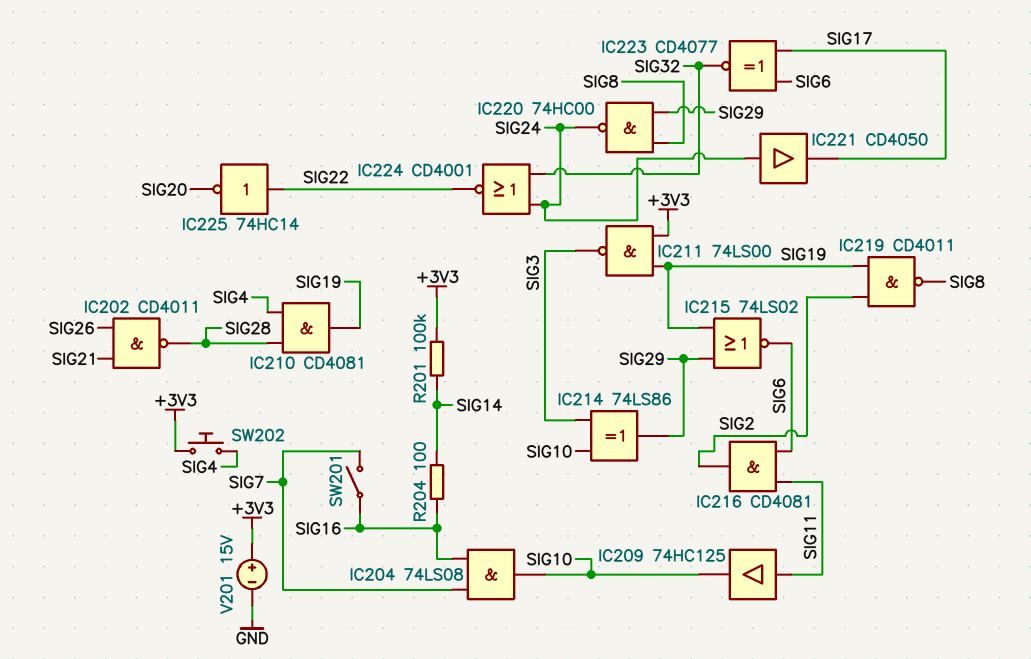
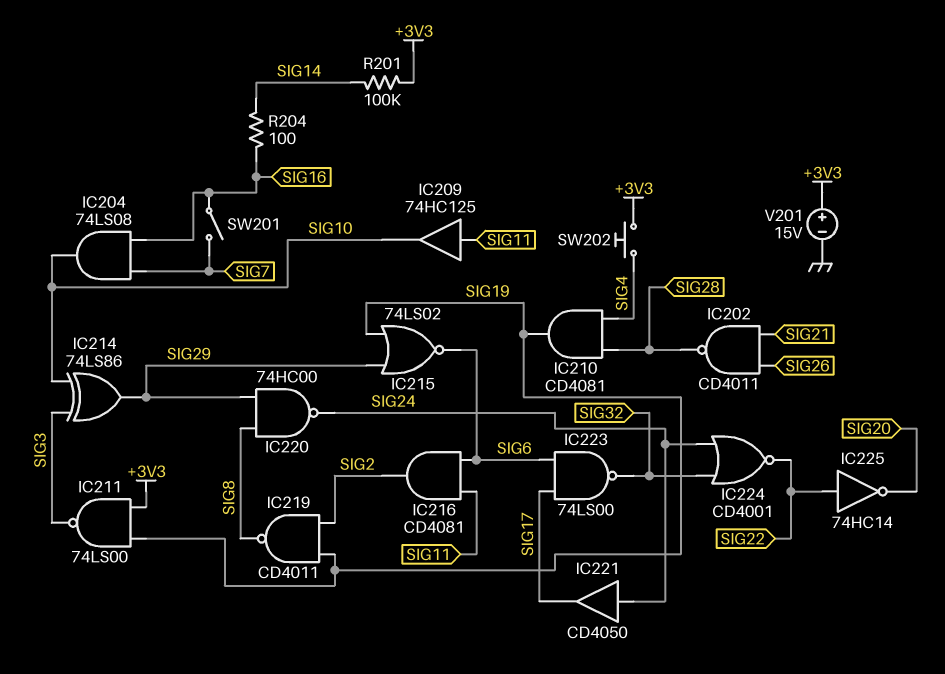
IC223: XNOR CD4077 (in SIG6, in SIG17, out SIG32) -> NAND 74LS00 (in SIG6, in SIG17, out SIG32)

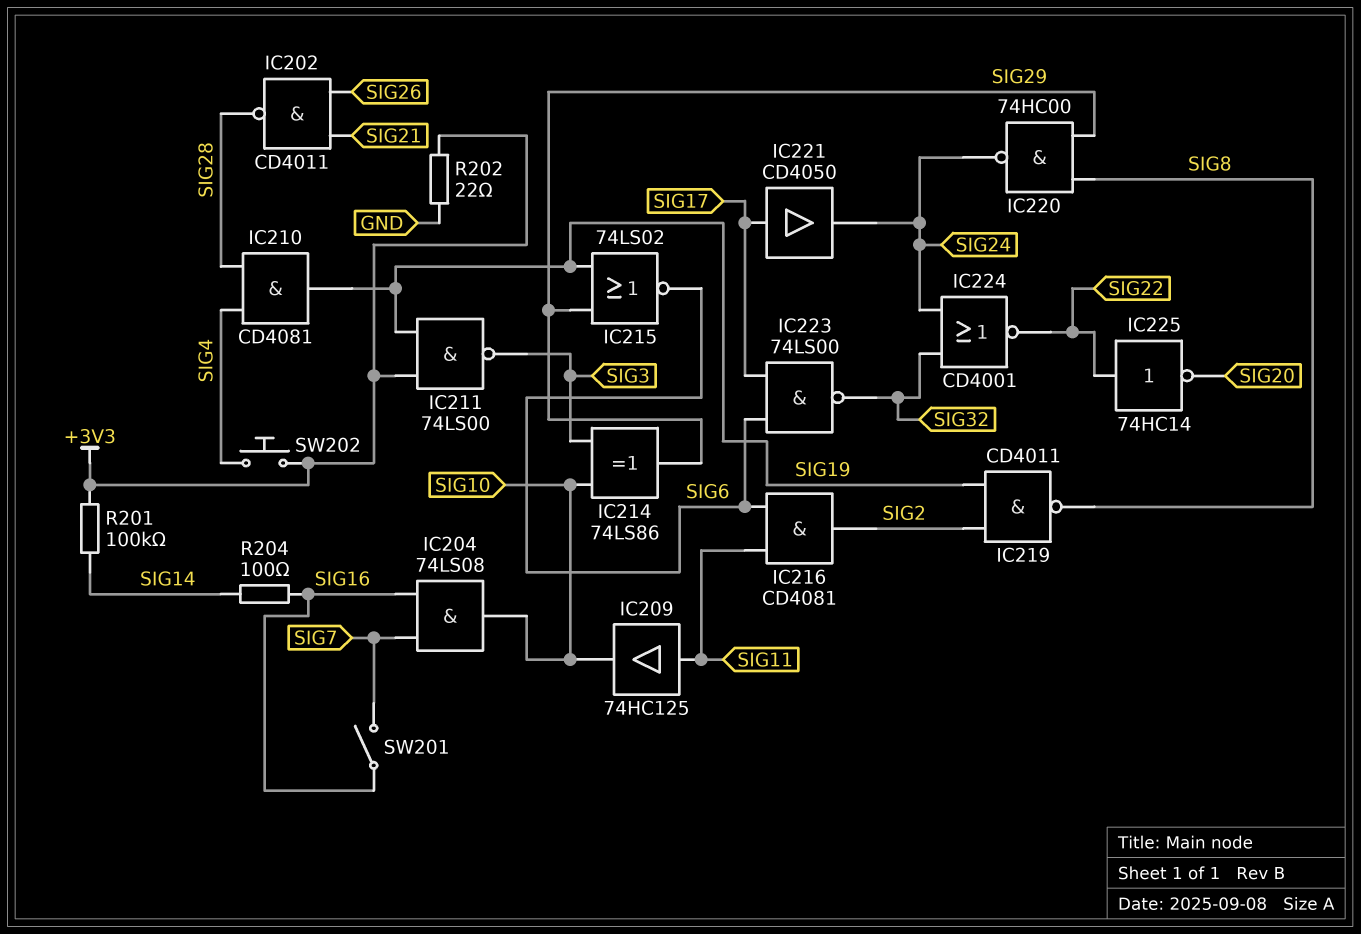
IC221: buffer CD4050 (in SIG24, out SIG17) -> buffer CD4050 (in SIG17, out SIG24)
R202: none -> 22 (+3V3, GND)
V201: 15V (plus +3V3, minus GND) -> none

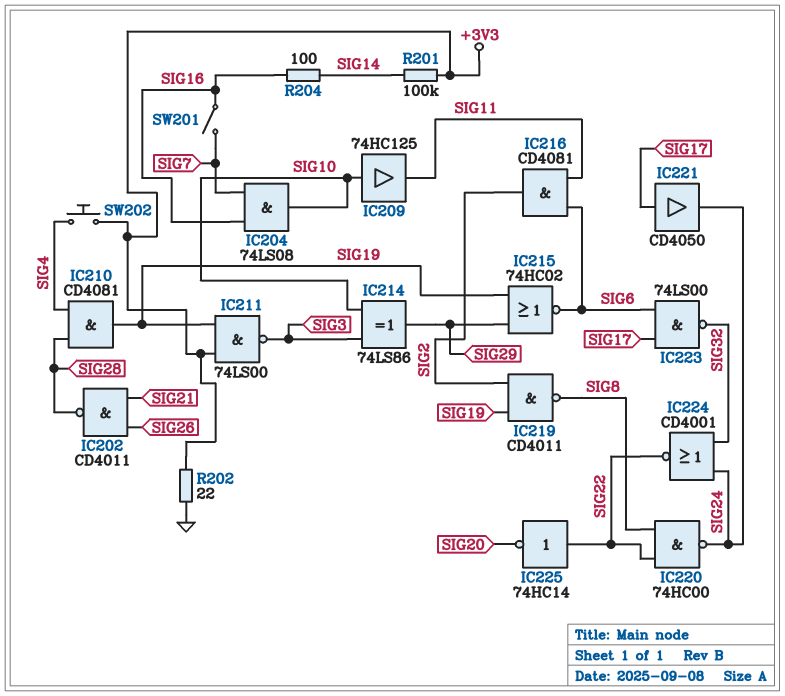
IC209: buffer 74HC125 (in SIG11, out SIG10) -> buffer 74HC125 (in SIG10, out SIG11)
IC215: NOR 74LS02 (in SIG19, in SIG29, out SIG6) -> NOR 74HC02 (in SIG19, in SIG29, out SIG6)
IC220: NAND 74HC00 (in SIG8, in SIG29, out SIG24) -> NAND 74HC00 (in SIG8, in SIG22, out SIG24)

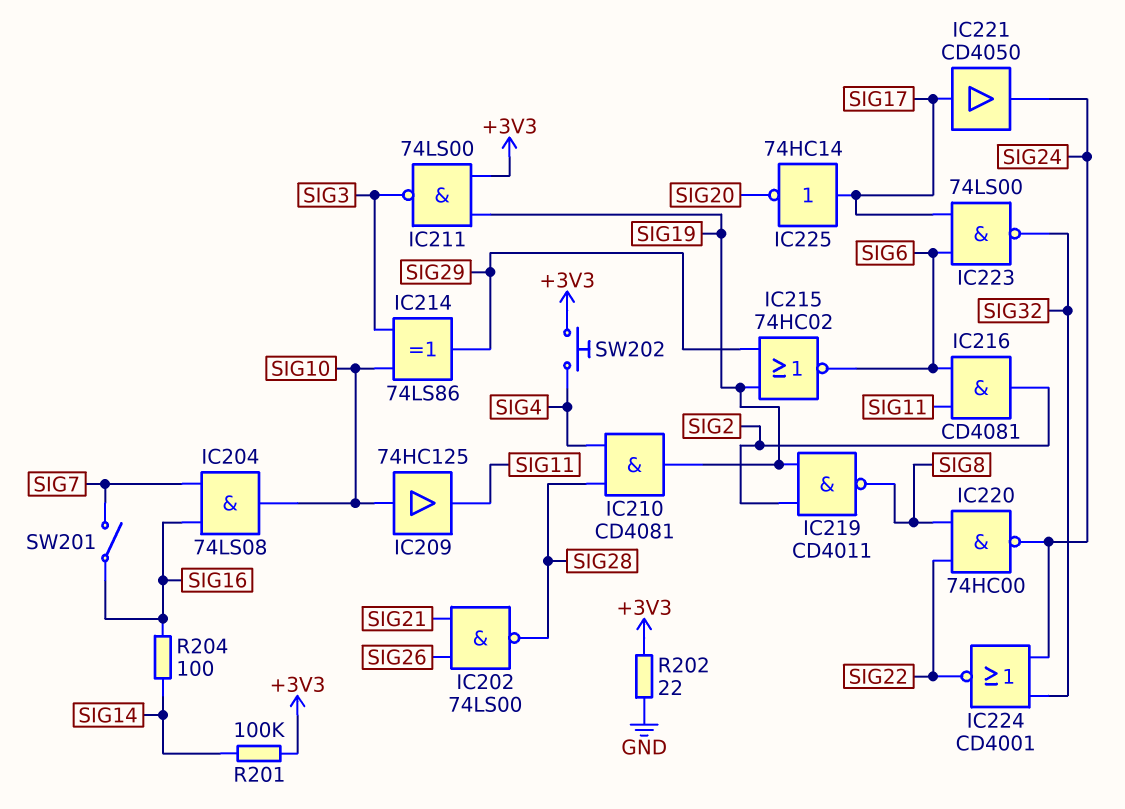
IC202: NAND CD4011 (in SIG21, in SIG26, out SIG28) -> NAND 74LS00 (in SIG21, in SIG26, out SIG28)
IC225: NOT 74HC14 (in SIG22, out SIG20) -> NOT 74HC14 (in SIG17, out SIG20)

